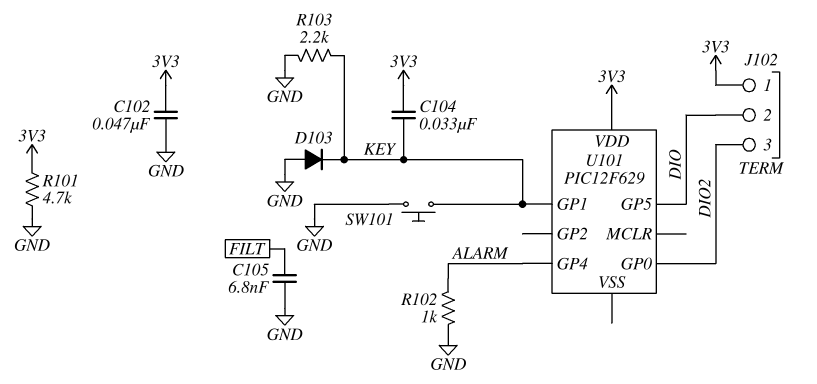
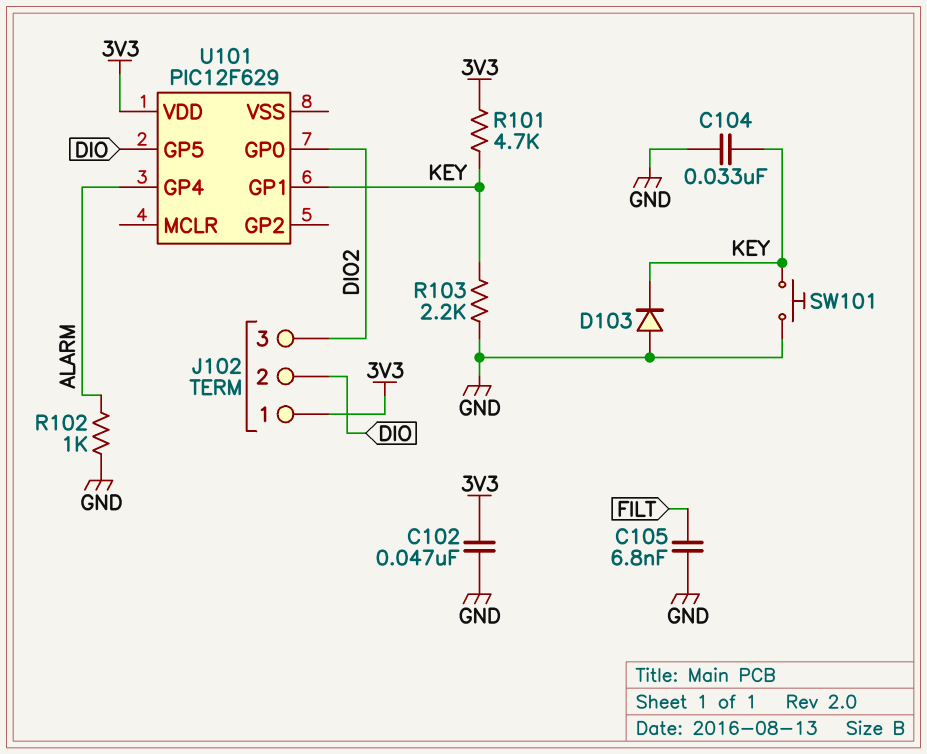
C104: 33nF (3V3, KEY) -> 33nF (GND, KEY)
R101: 4.7k (3V3, GND) -> 4.7k (3V3, KEY)

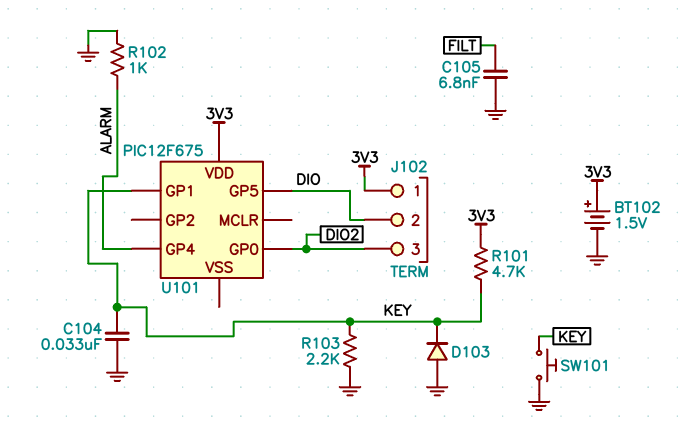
BT102: none -> 1.5V (plus 3V3, minus GND)
C102: 47nF (3V3, GND) -> none
U101: PIC12F629 -> PIC12F675

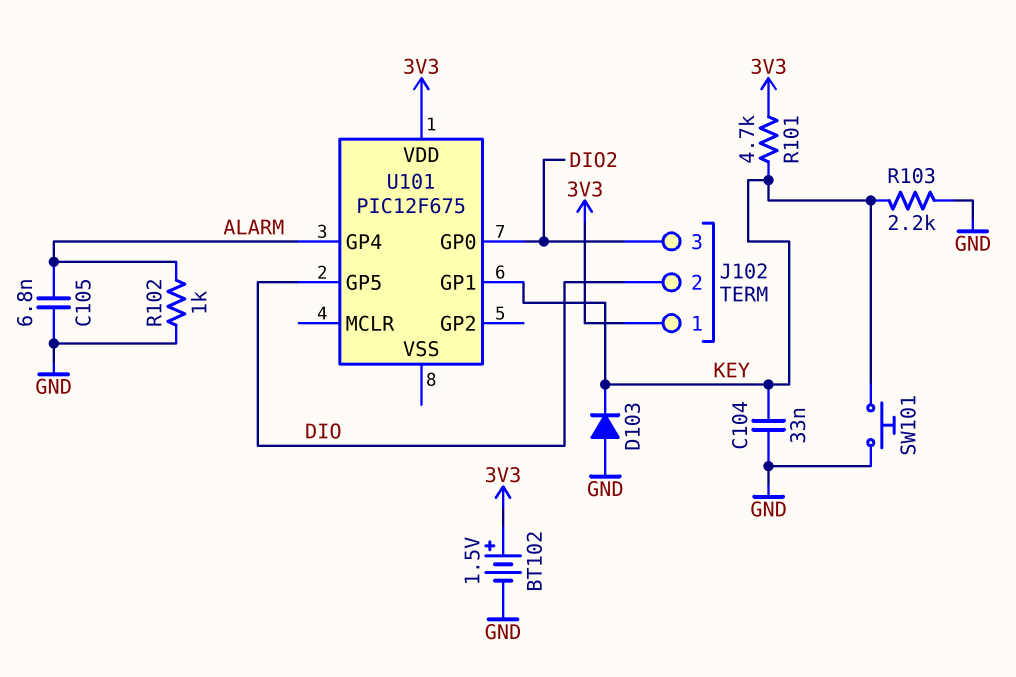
C105: 6.8nF (FILT, GND) -> 6.8nF (ALARM, GND)

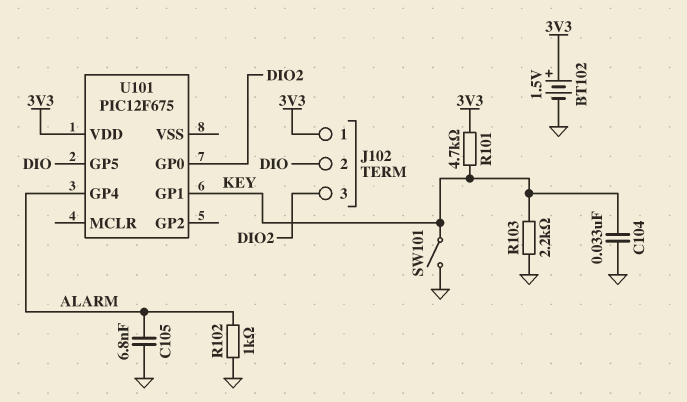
D103: diode (A GND, K KEY) -> none
SW101: button (GND, KEY) -> switch (GND, KEY)

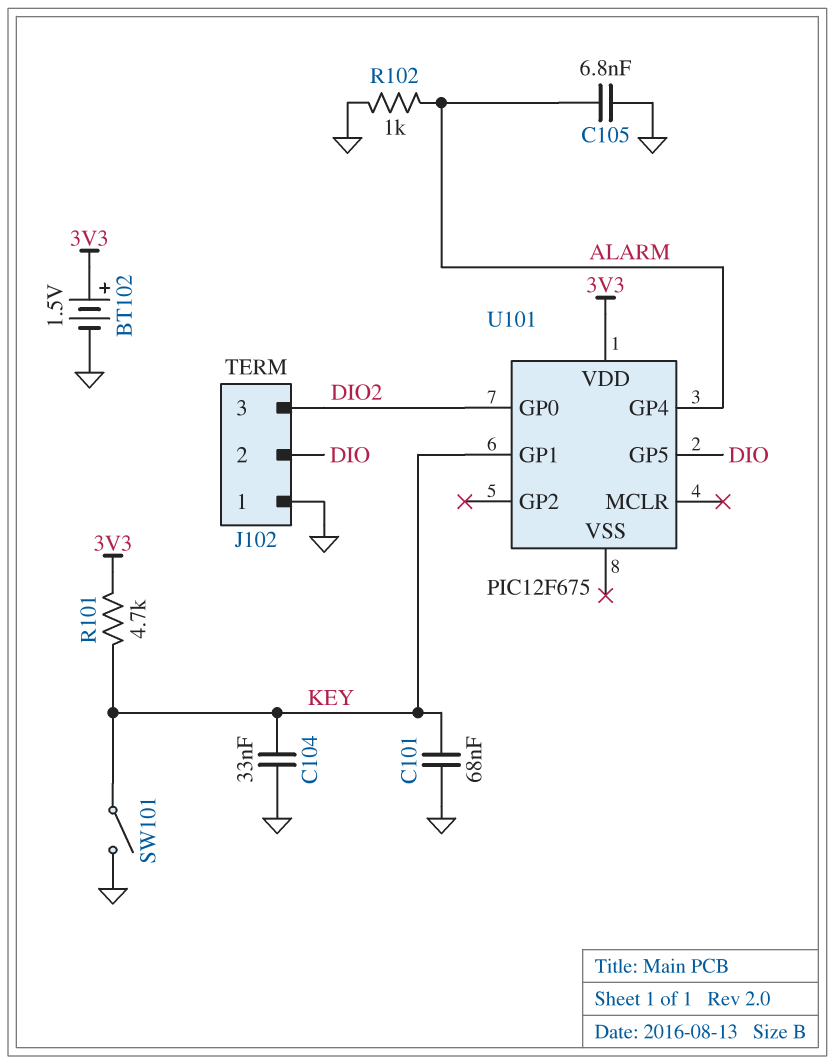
C101: none -> 68nF (GND, KEY)
J102 pin 1: 3V3 -> GND
R103: 2.2k (GND, KEY) -> none

